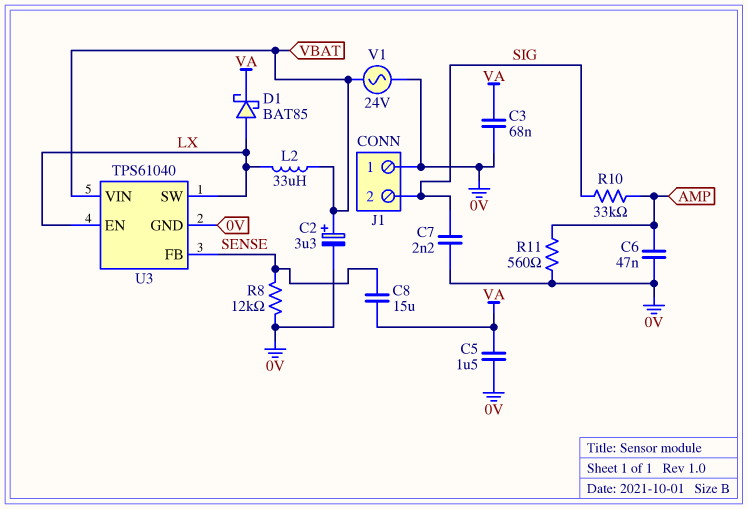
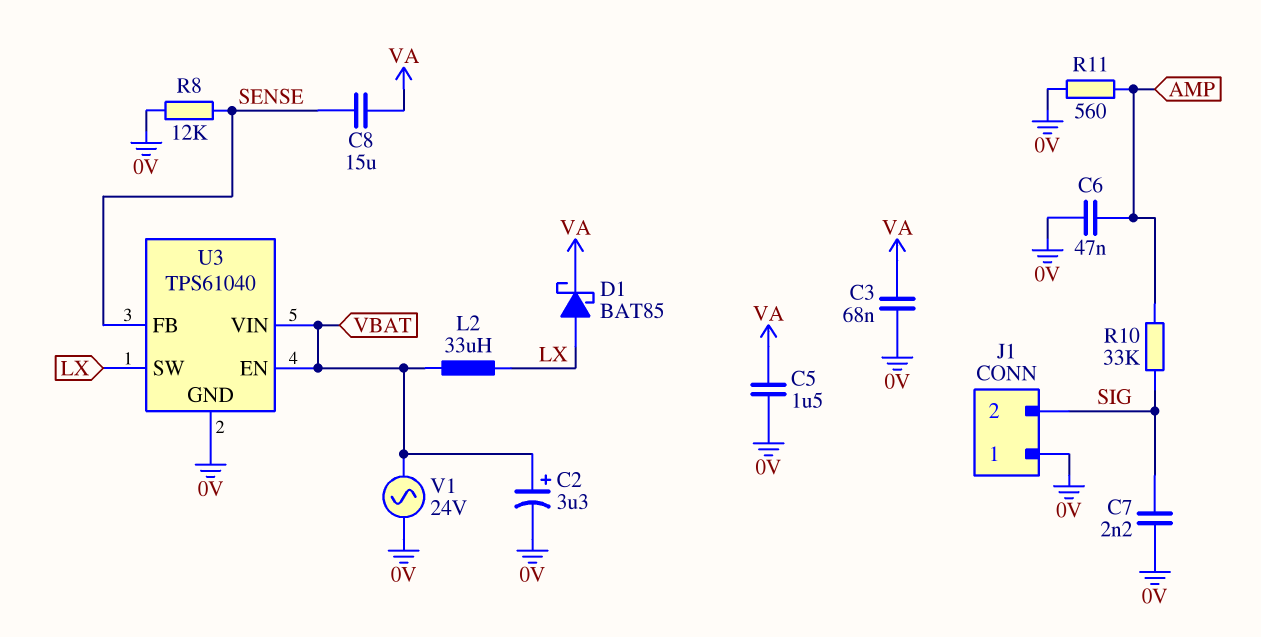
U3 pin EN: LX -> VBAT

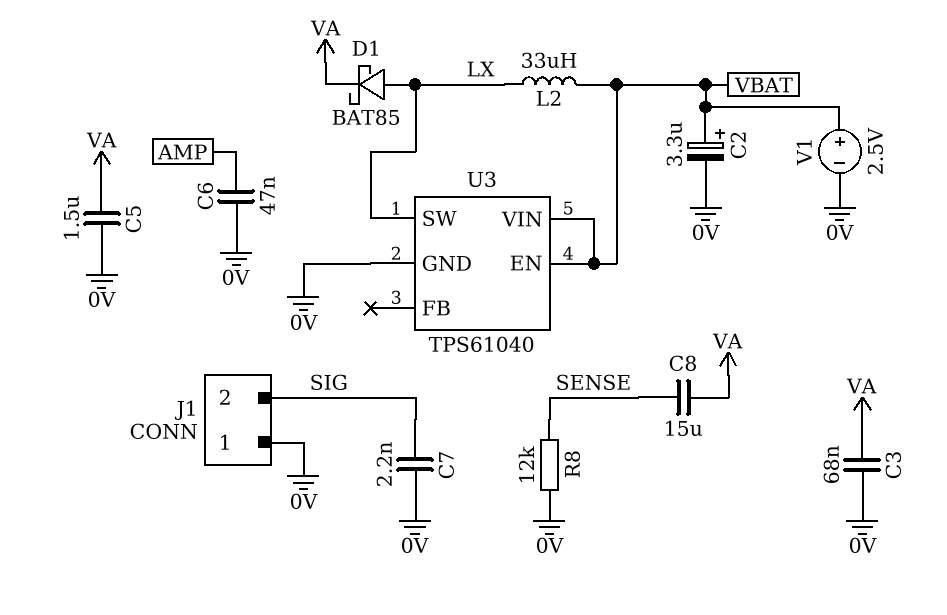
R10: 33k (AMP, SIG) -> none
R11: 560 (0V, AMP) -> none
U3 pin FB: SENSE -> none
V1: AC 24V (0V, VBAT) -> 2.5V (plus VBAT, minus 0V)

